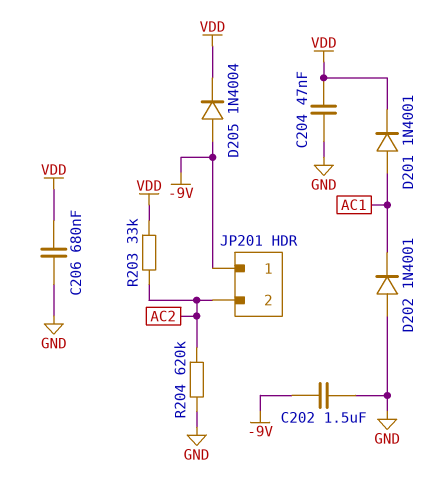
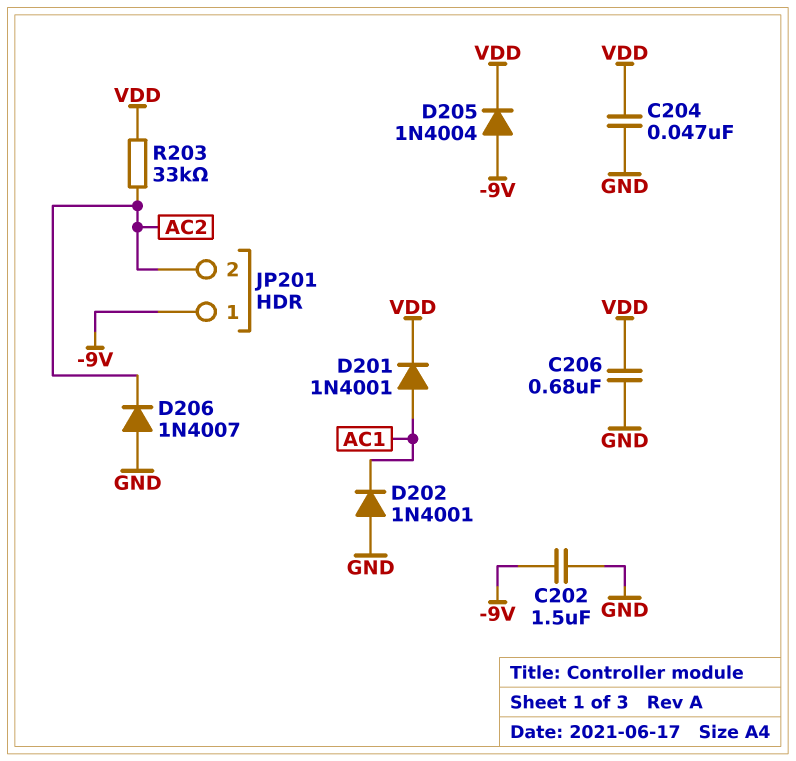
D206: none -> diode 1N4007 (A GND, K AC2)
R204: 620k (AC2, GND) -> none

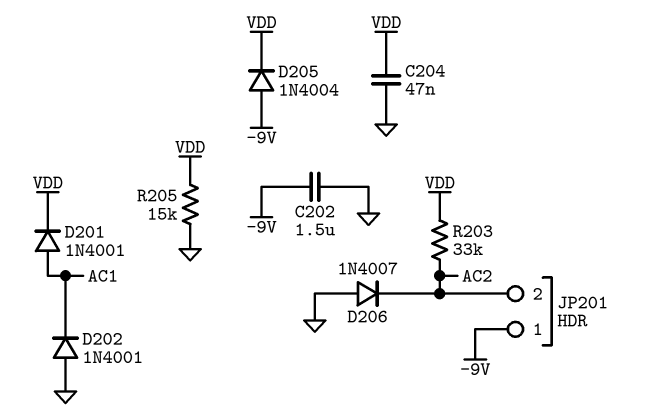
C206: 680nF (GND, VDD) -> none
R205: none -> 15k (GND, VDD)

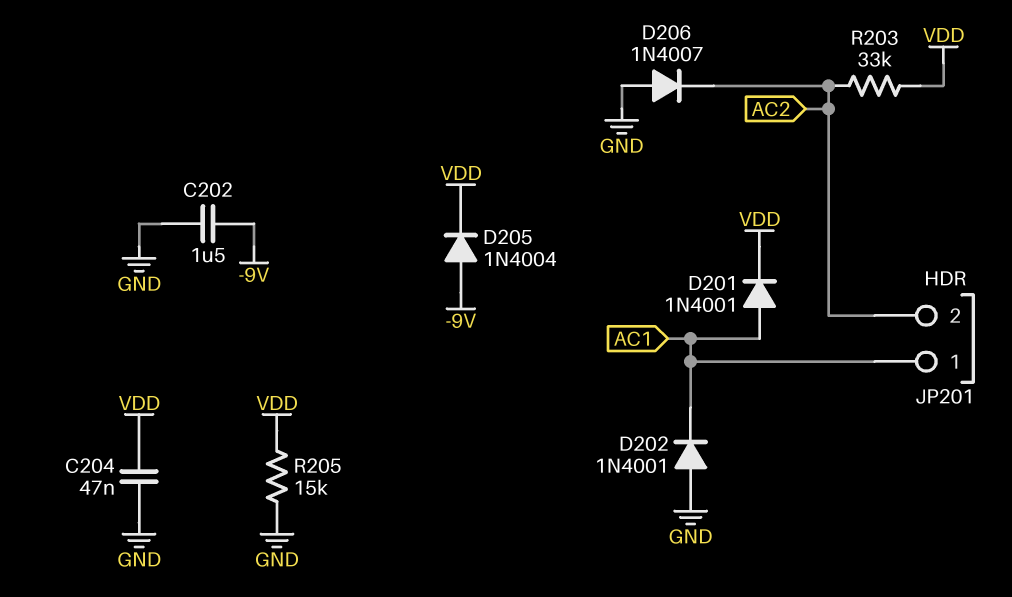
JP201 pin 1: -9V -> AC1

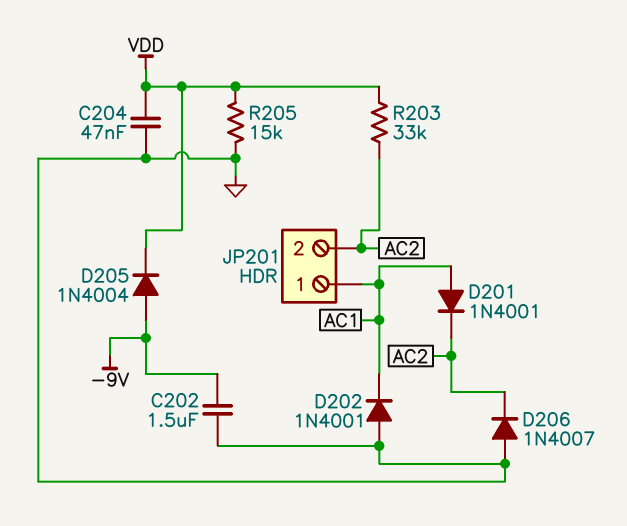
D201: diode 1N4001 (A AC1, K VDD) -> diode 1N4001 (A AC1, K AC2)

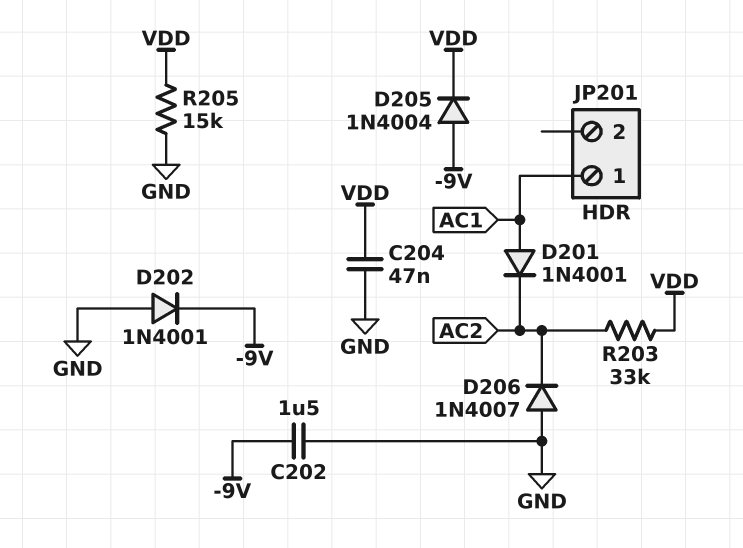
D202: diode 1N4001 (A GND, K AC1) -> diode 1N4001 (A GND, K -9V)
JP201 pin 2: AC2 -> none

